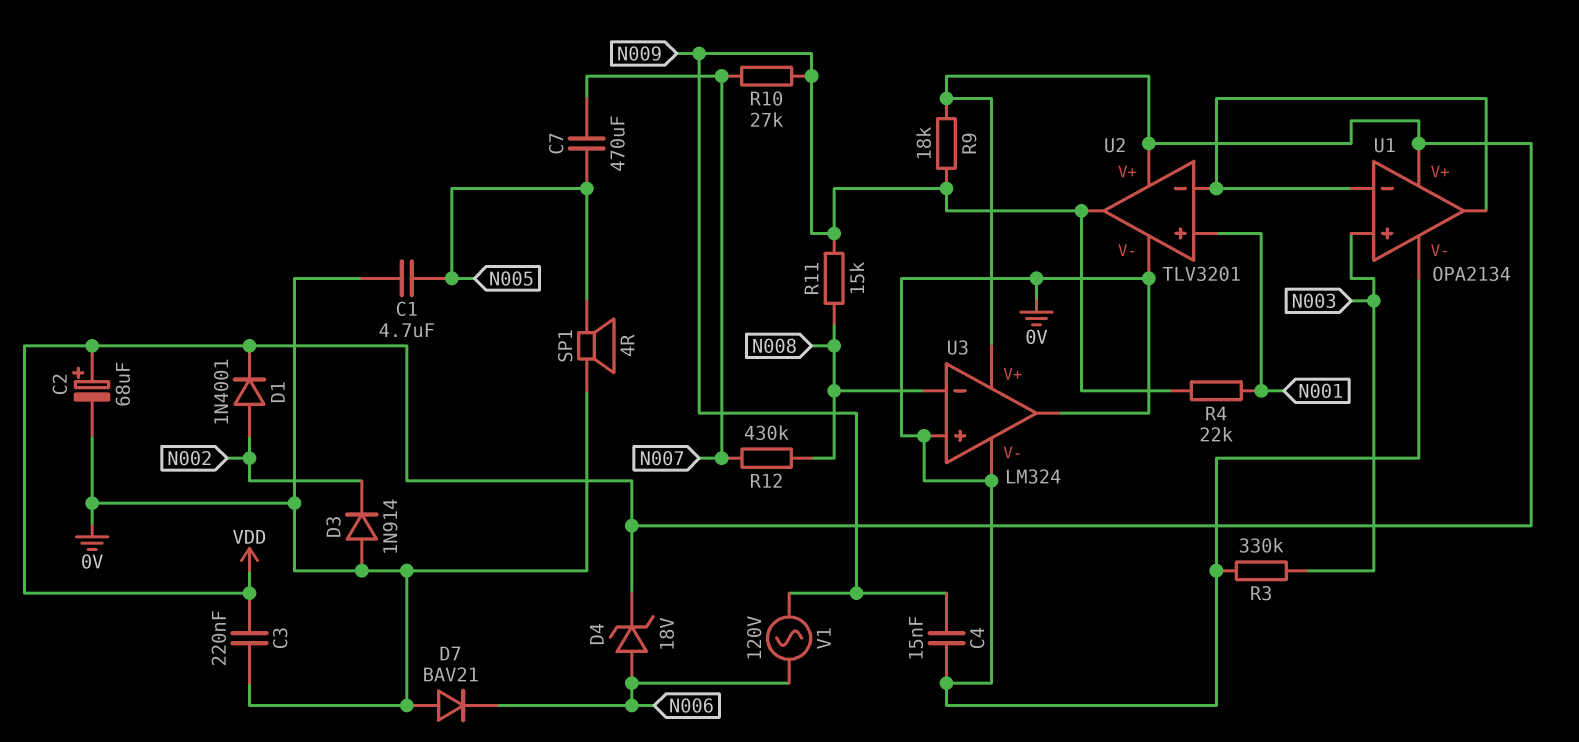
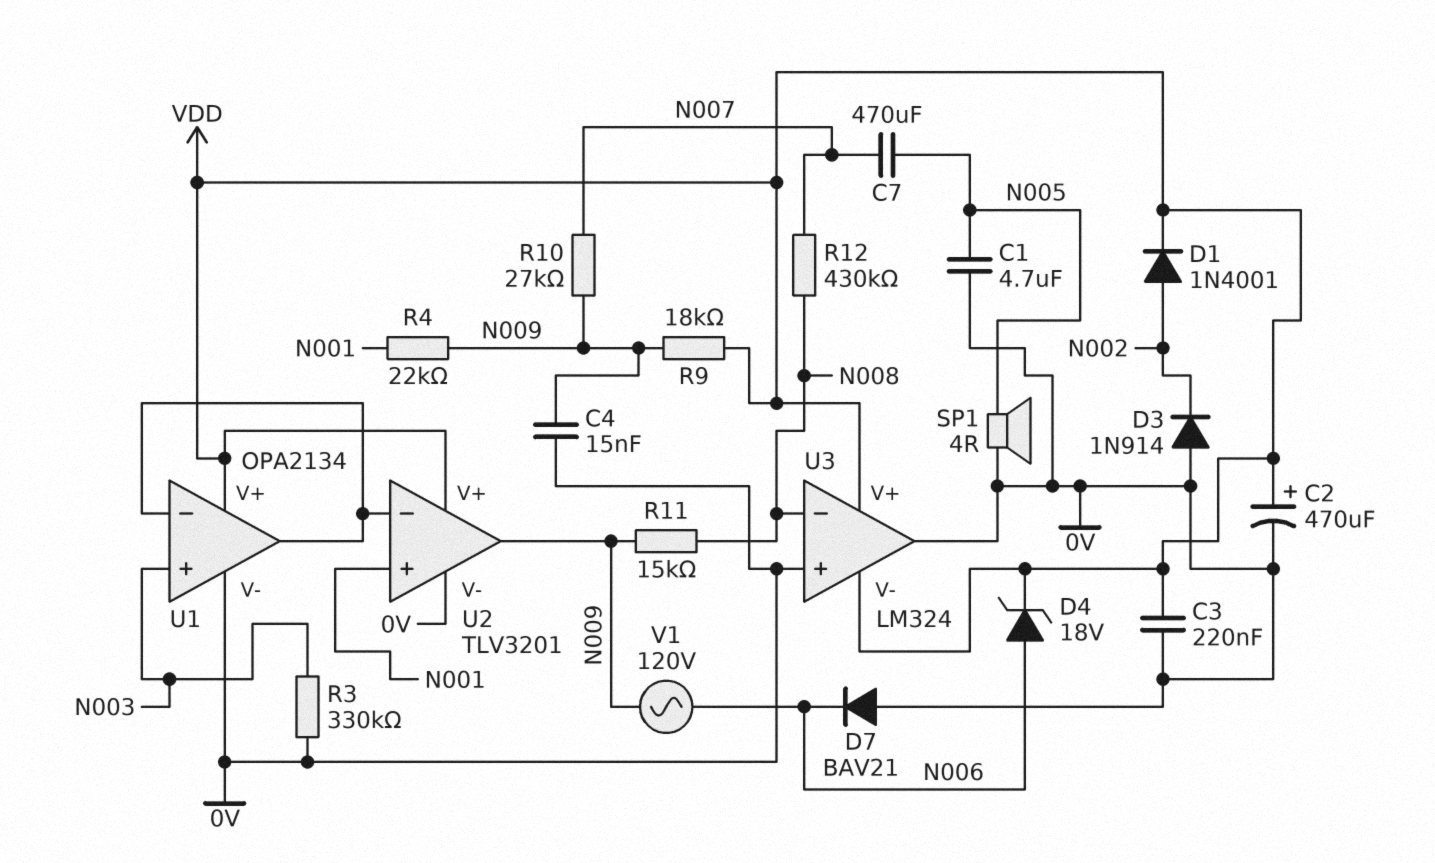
C2: 68uF (plus VDD, minus 0V) -> 470uF (plus VDD, minus 0V)
U3 pin V-: 0V -> VDD

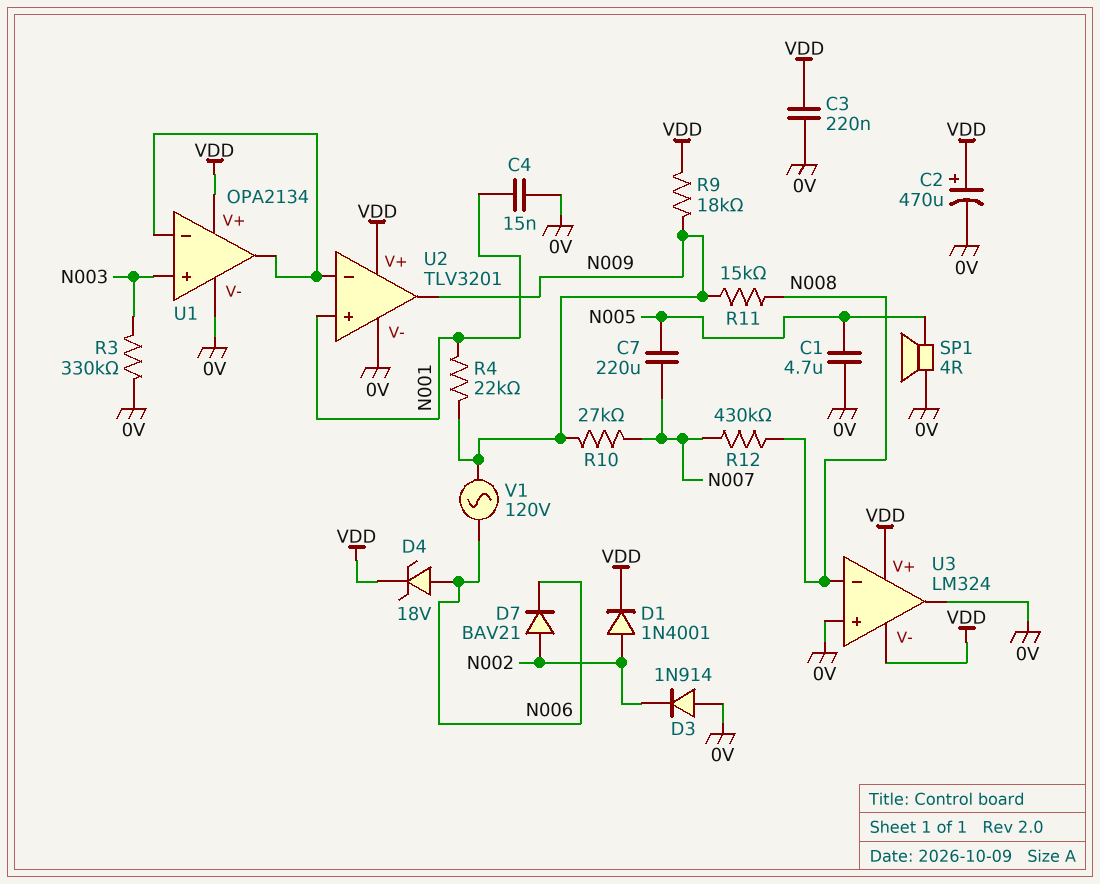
C4: 15nF (0V, N009) -> 15nF (0V, N001)
C7: 470uF (N005, N007) -> 220uF (N005, N007)
D7: diode BAV21 (A 0V, K N006) -> diode BAV21 (A N002, K N006)

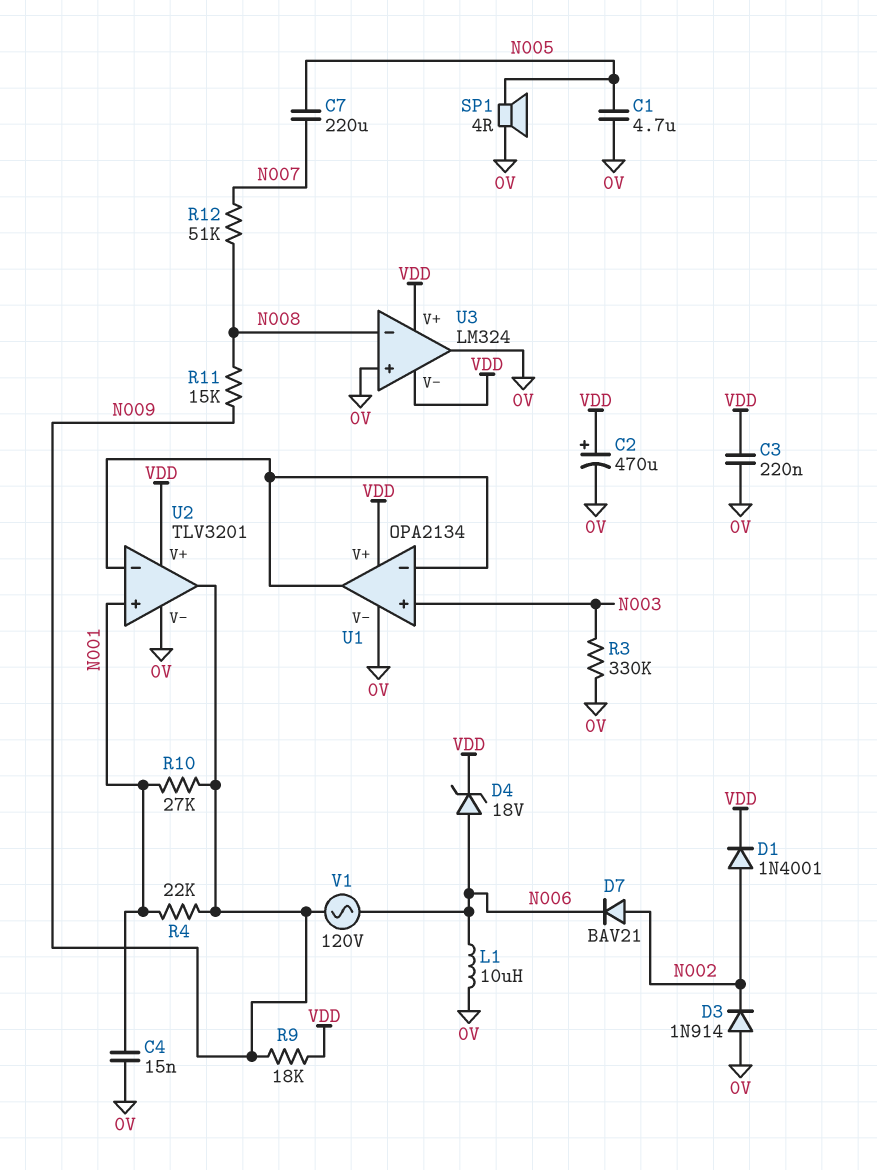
L1: none -> 10uH (0V, N006)
R10: 27k (N007, N009) -> 27k (N001, N009)
R12: 430k (N007, N008) -> 51k (N007, N008)

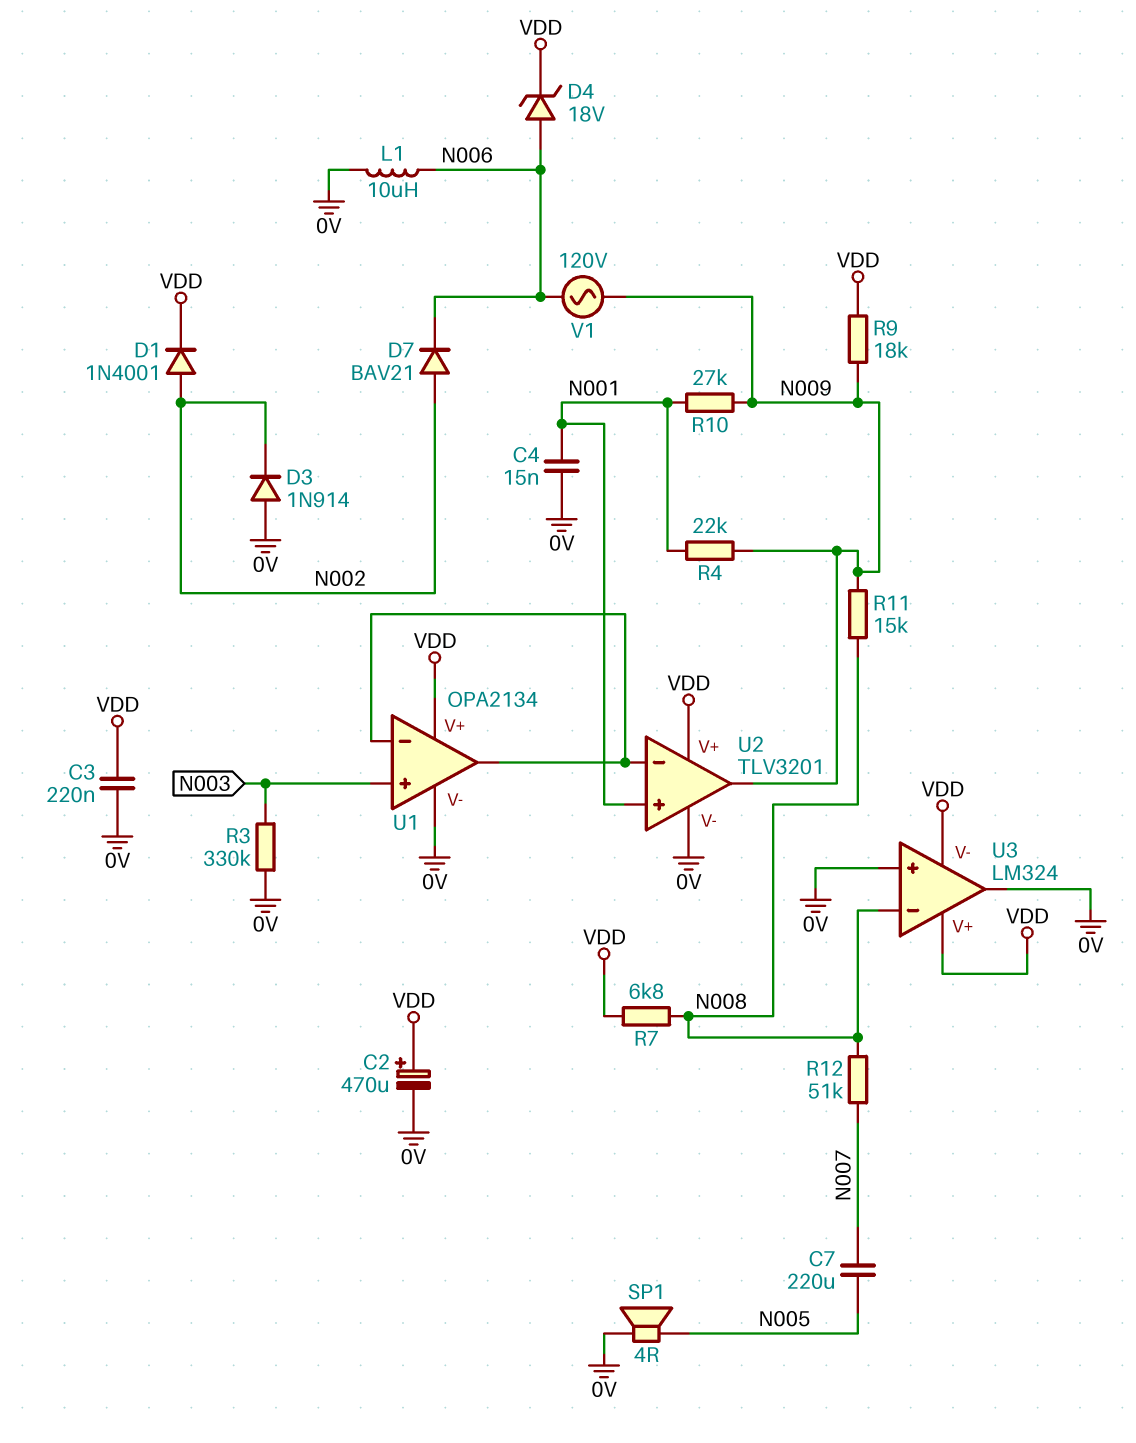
C1: 4.7uF (0V, N005) -> none
R7: none -> 6.8k (N008, VDD)

